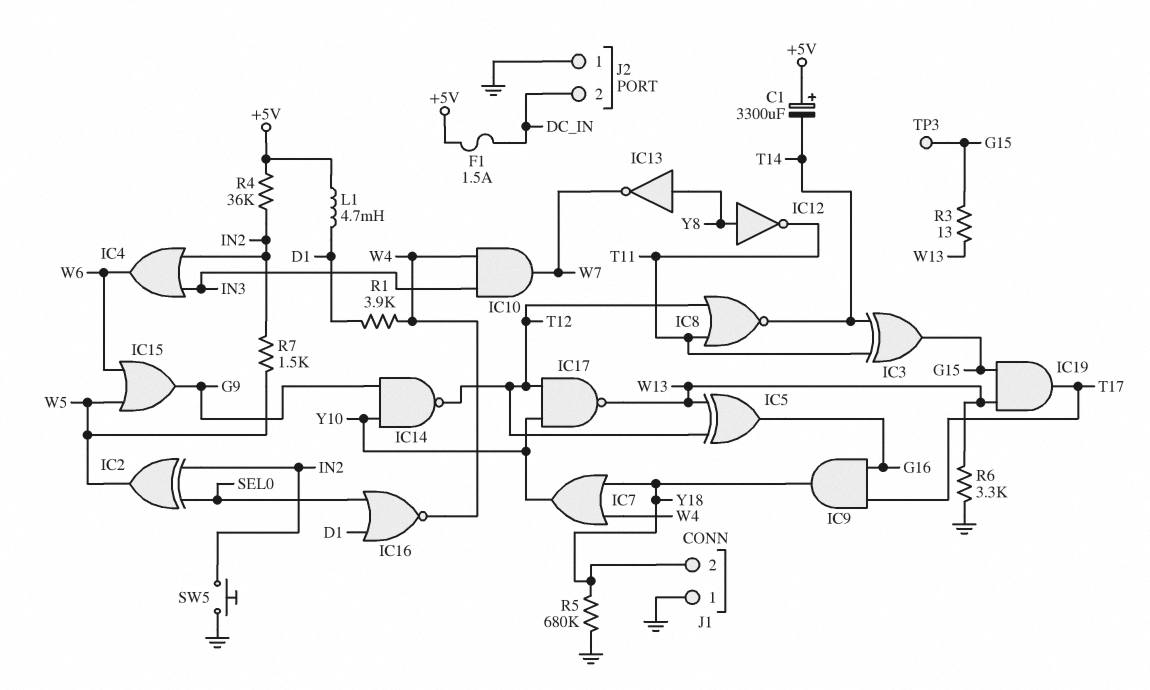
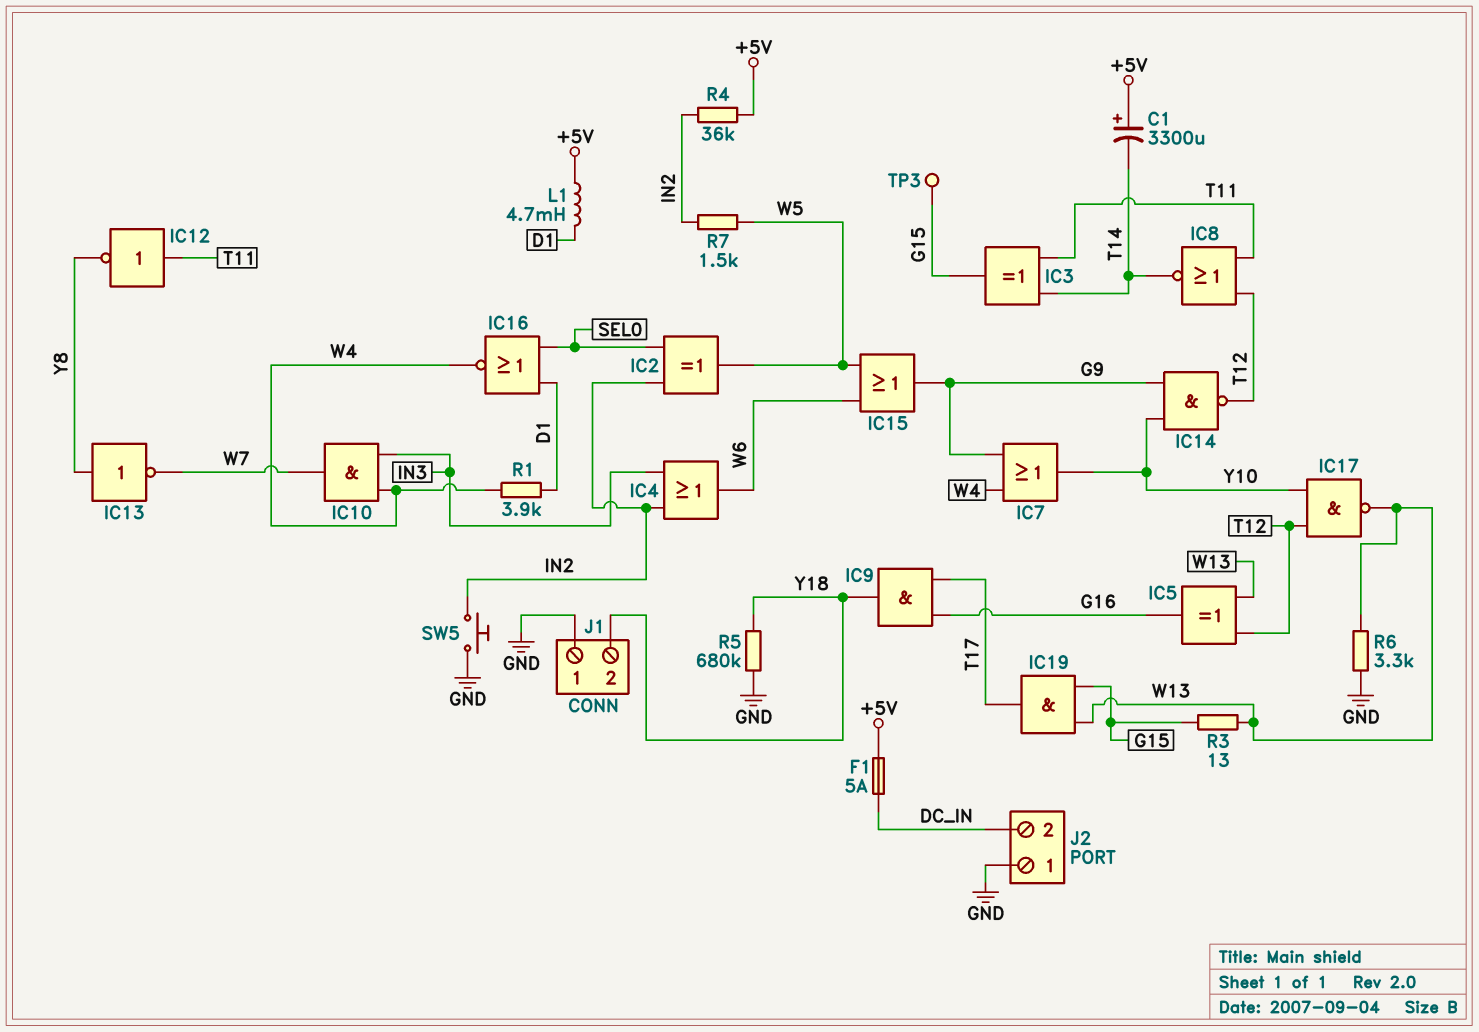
F1: 1.5A (+5V, DC_IN) -> 5A (+5V, DC_IN)
IC7: OR (in W4, in Y18, out Y10) -> OR (in G9, in W4, out Y10)
IC12: NOT (in Y8, out T11) -> NOT (in T11, out Y8)

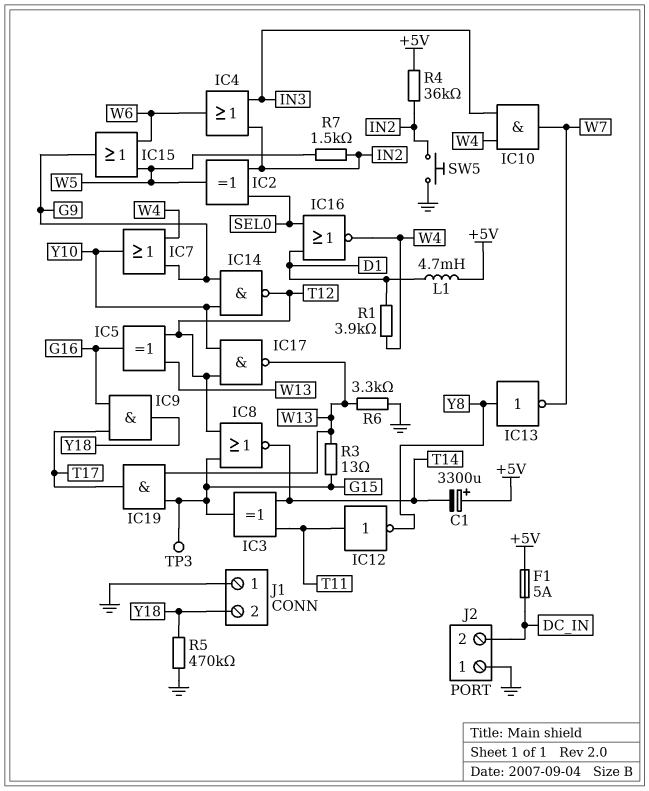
IC8: NOR (in T11, in T12, out T14) -> NOR (in G15, in T12, out T14)
R5: 680k (GND, Y18) -> 470k (GND, Y18)

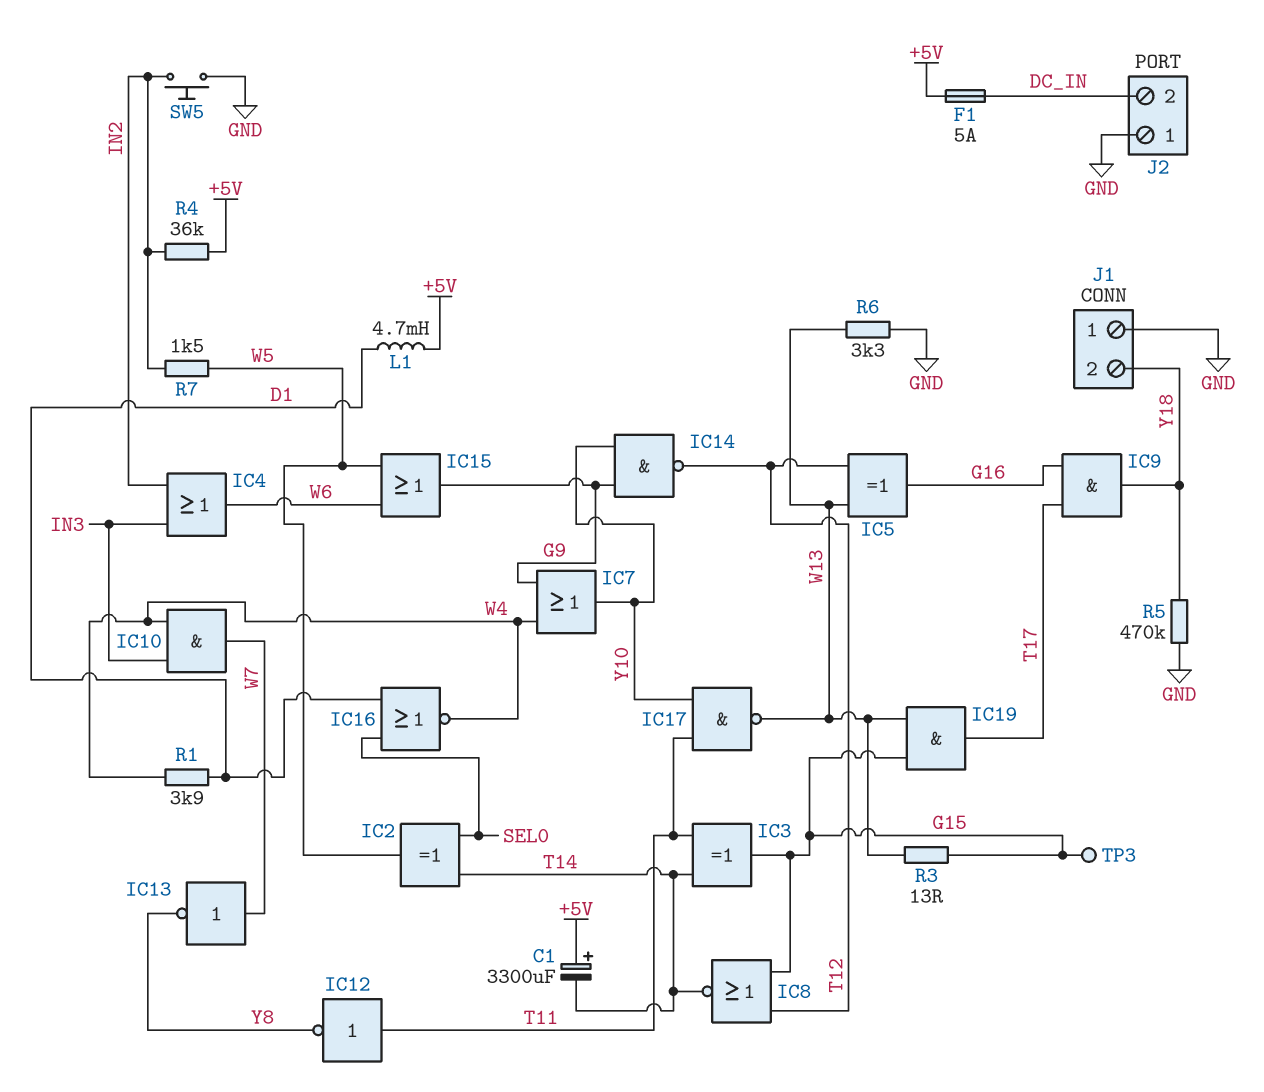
IC2: XOR (in IN2, in SEL0, out W5) -> XOR (in SEL0, in T14, out W5)
IC13: NOT (in Y8, out W7) -> NOT (in W7, out Y8)
IC17: NAND (in T12, in Y10, out W13) -> NAND (in T11, in Y10, out W13)

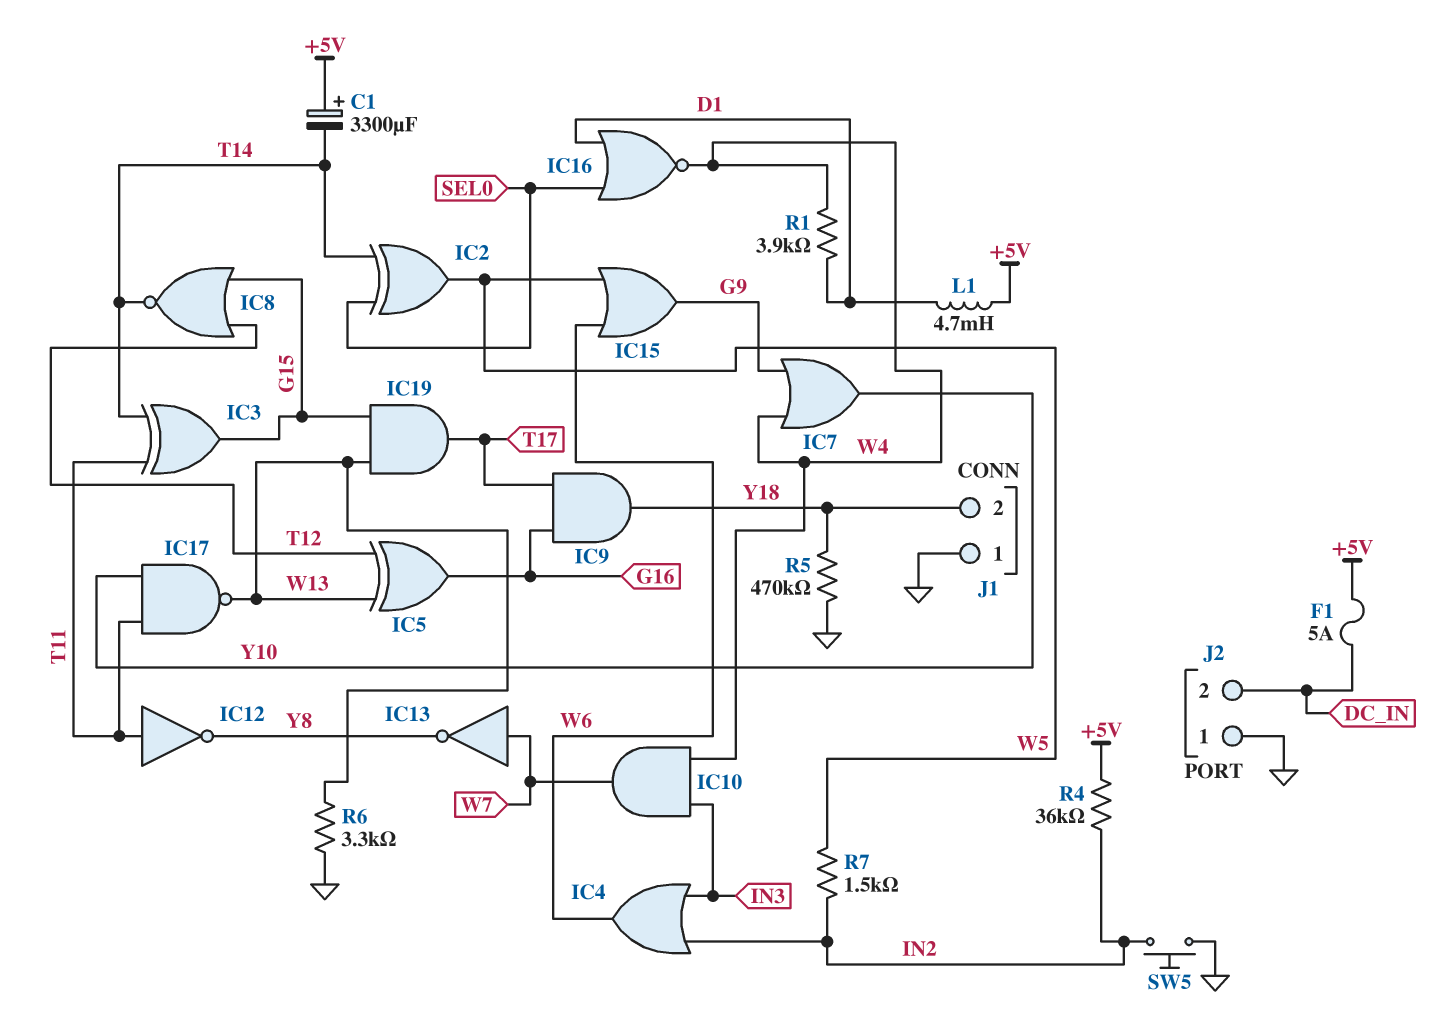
IC14: NAND (in G9, in Y10, out T12) -> none
R3: 13 (G15, W13) -> none
TP3: test point (G15) -> none

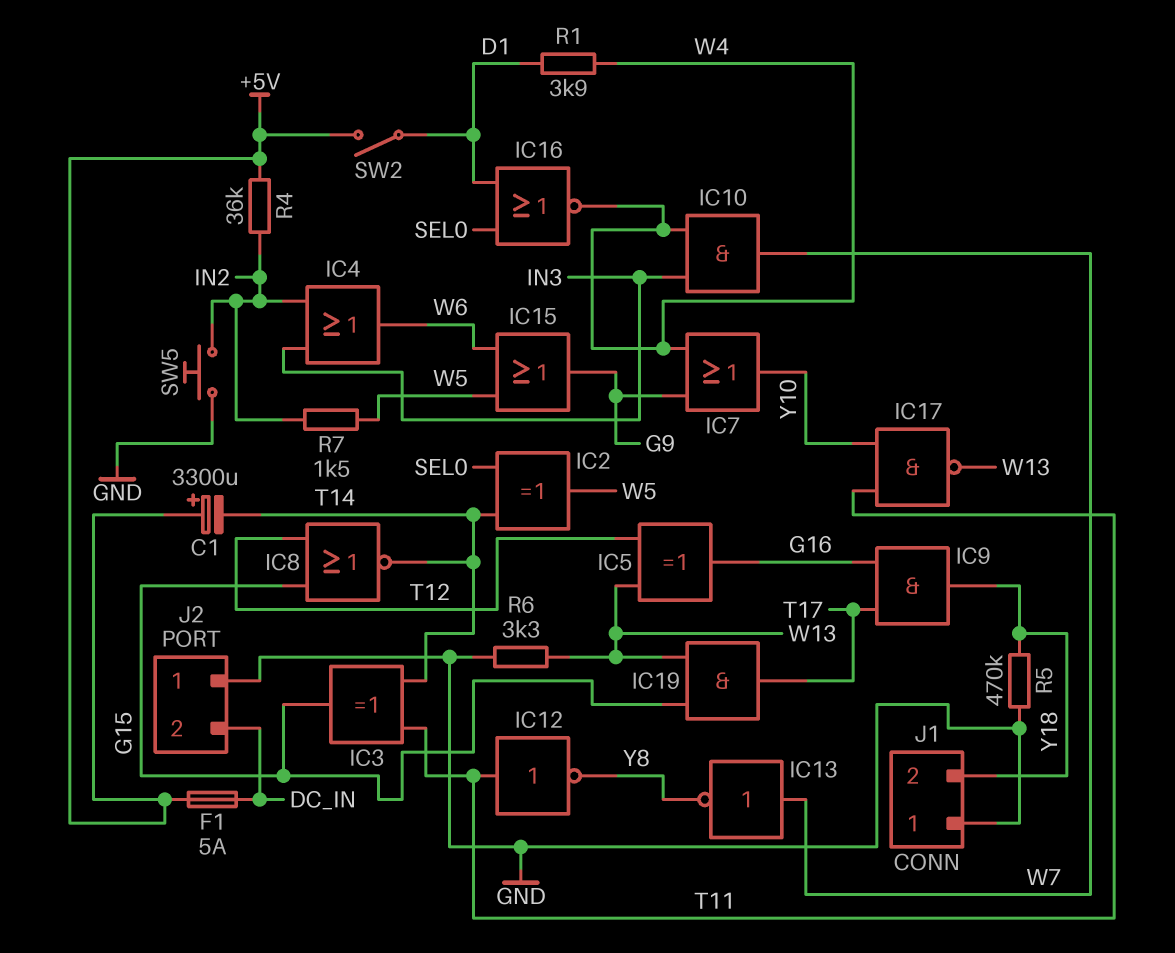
L1: 4.7mH (+5V, D1) -> none
SW2: none -> switch (+5V, D1)

